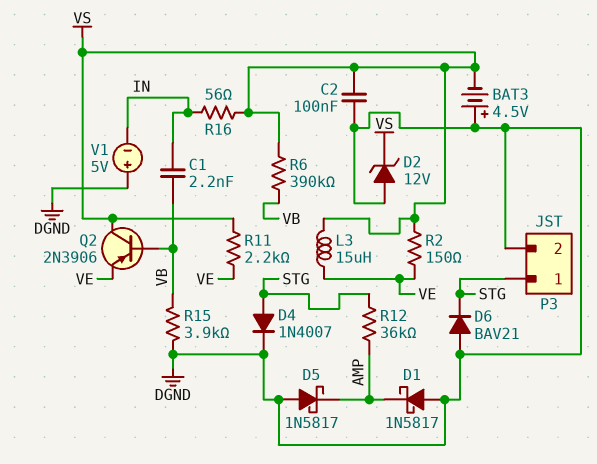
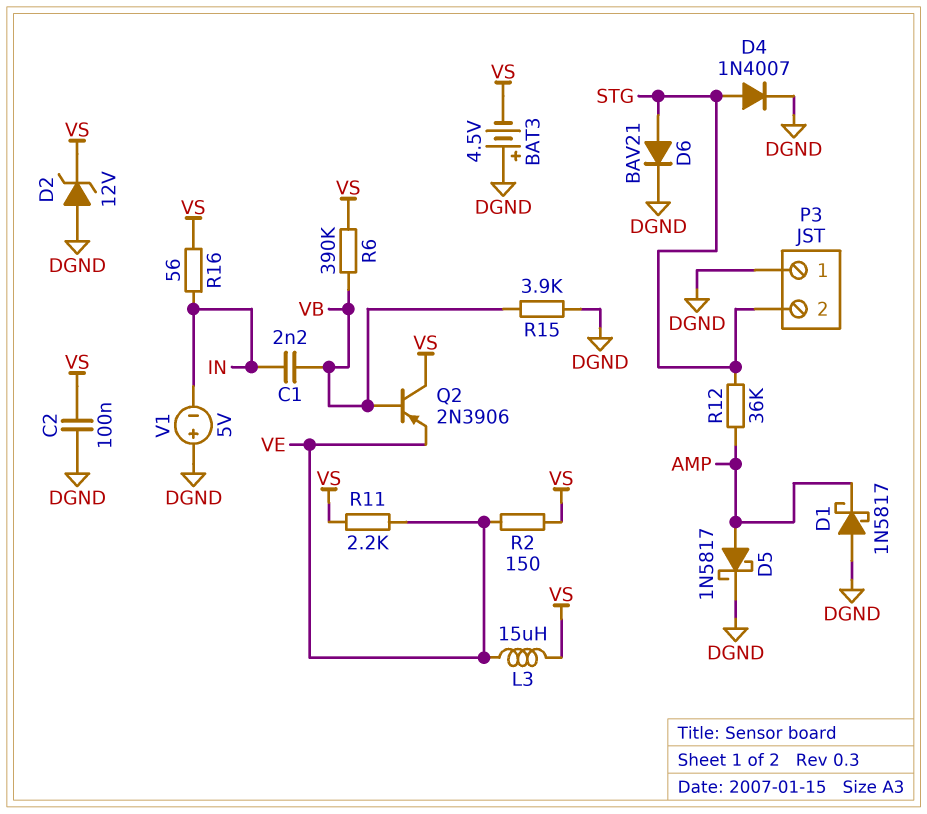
D5: schottky 1N5817 (A DGND, K AMP) -> schottky 1N5817 (A AMP, K DGND)
D6: diode BAV21 (A DGND, K STG) -> diode BAV21 (A STG, K DGND)
P3 pin 1: STG -> DGND
P3 pin 2: DGND -> STG

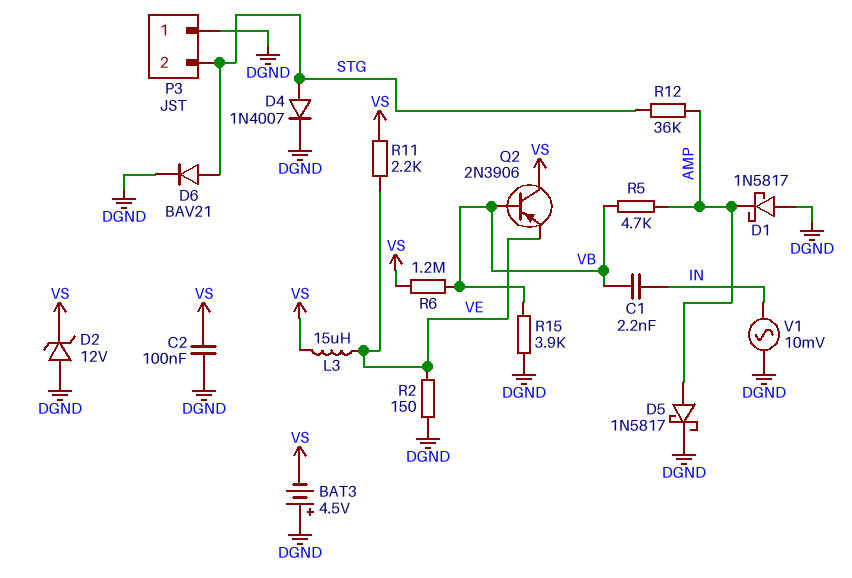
R2: 150 (VE, VS) -> 150 (DGND, VE)
R5: none -> 4.7k (AMP, VB)
R6: 390k (VB, VS) -> 1.2M (VB, VS)
R16: 56 (IN, VS) -> none
V1: 5V (plus DGND, minus IN) -> AC 10mV (DGND, IN)

